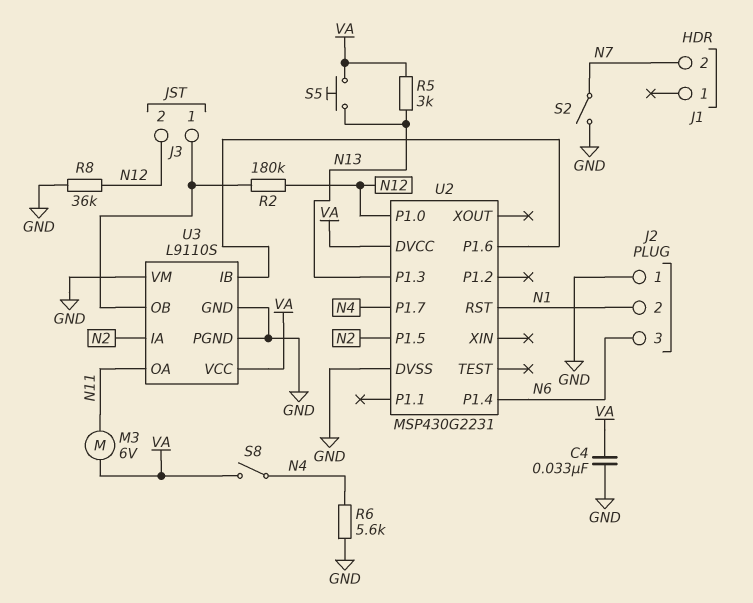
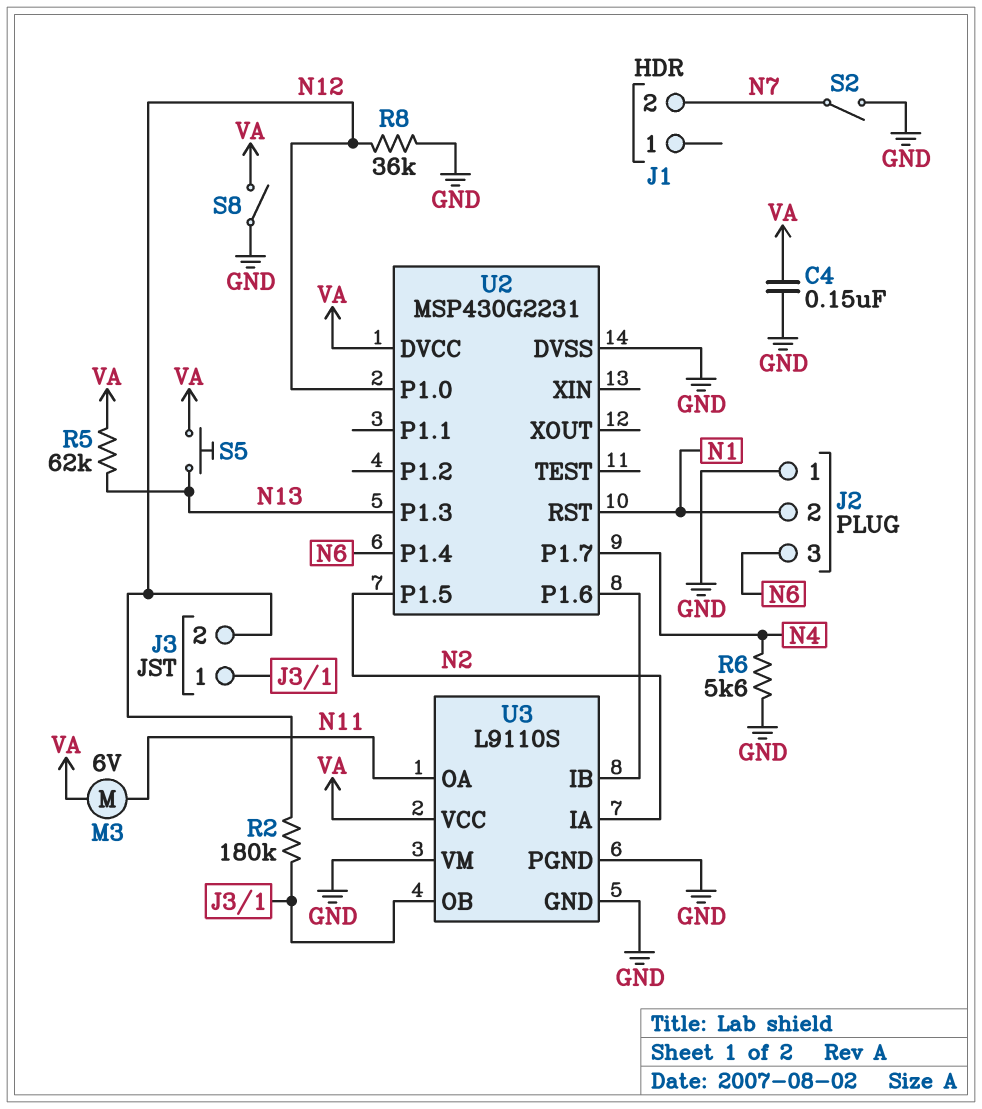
C4: 33nF (GND, VA) -> 150nF (GND, VA)
R5: 3k (N13, VA) -> 62k (N13, VA)
S8: switch (N4, VA) -> switch (GND, VA)

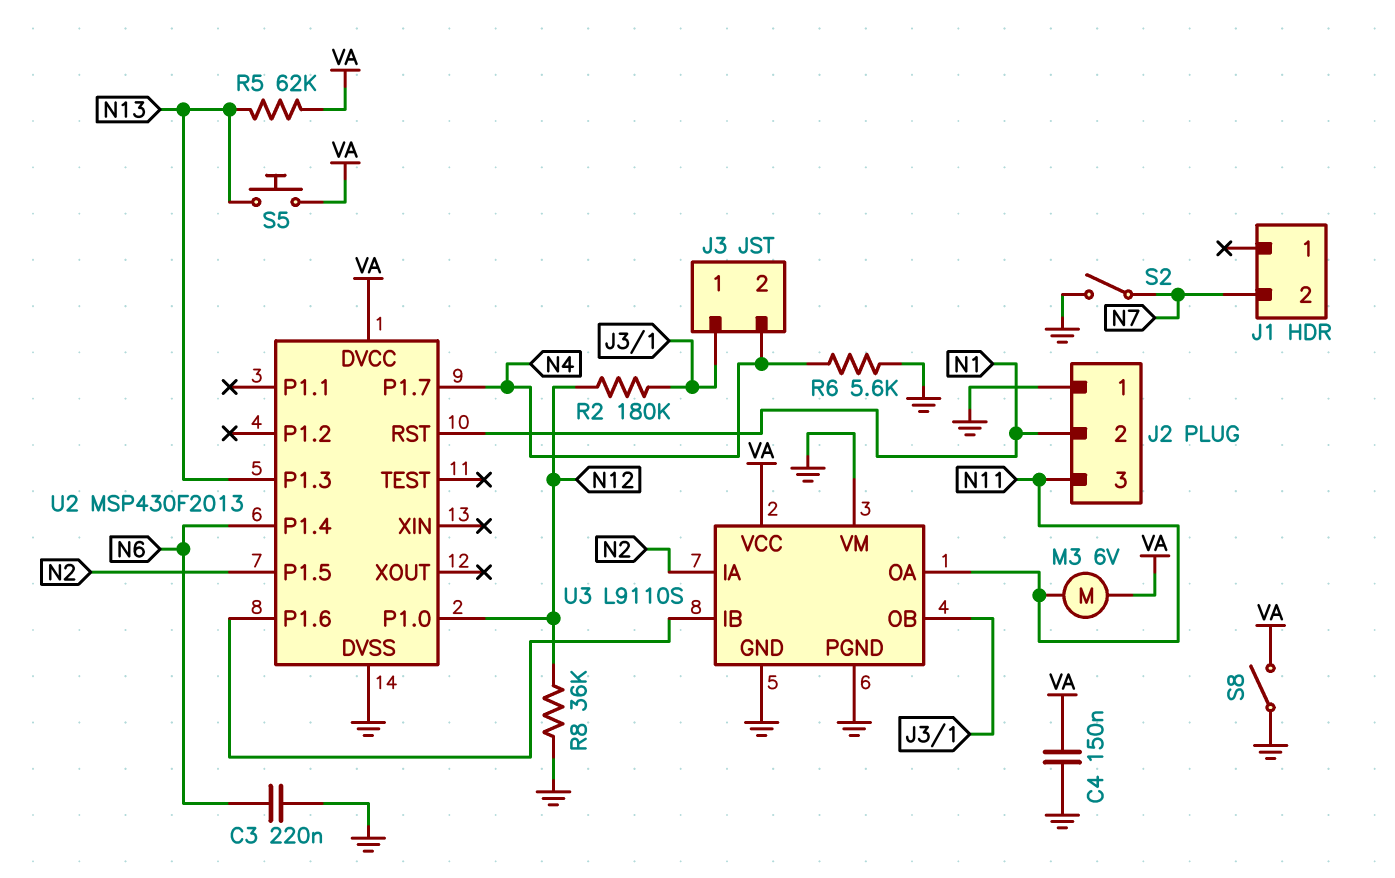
C3: none -> 220nF (GND, N6)
J2 pin 3: N6 -> N11
J3 pin 2: N12 -> N4
U2: MSP430G2231 -> MSP430F2013

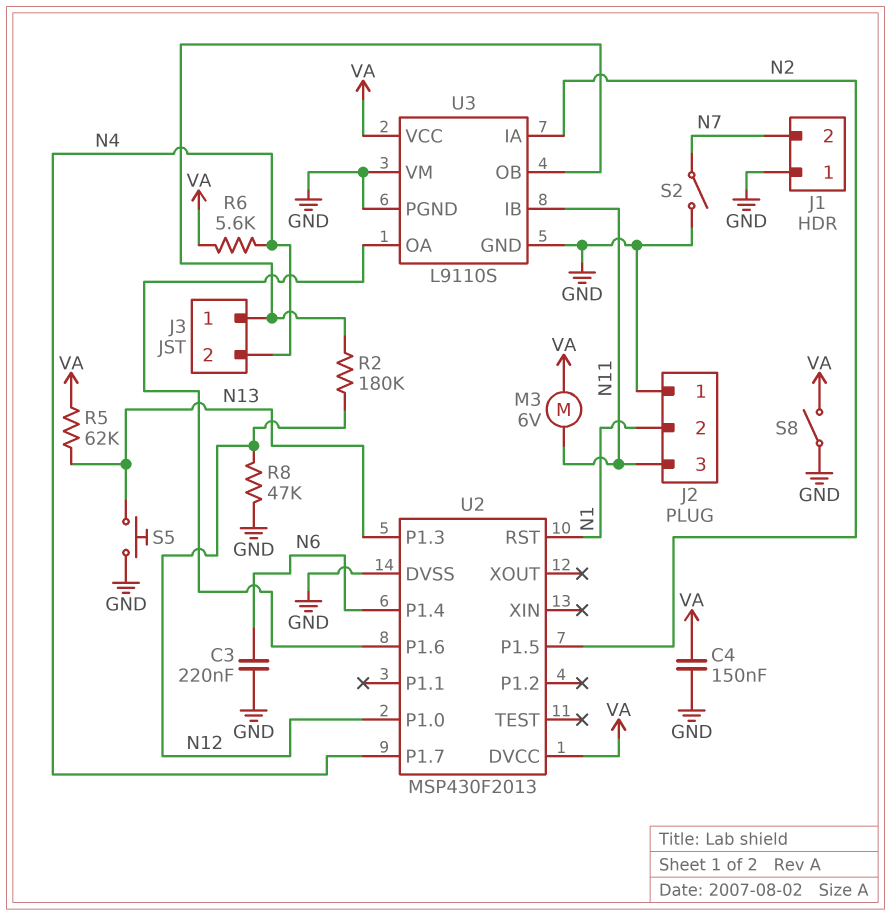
J1 pin 1: none -> GND
R6: 5.6k (GND, N4) -> 5.6k (N4, VA)
R8: 36k (GND, N12) -> 47k (GND, N12)
S5: button (N13, VA) -> button (GND, N13)
U3 pin IB: U2/P1.6 -> N11
U3 pin OA: N11 -> U2/P1.6

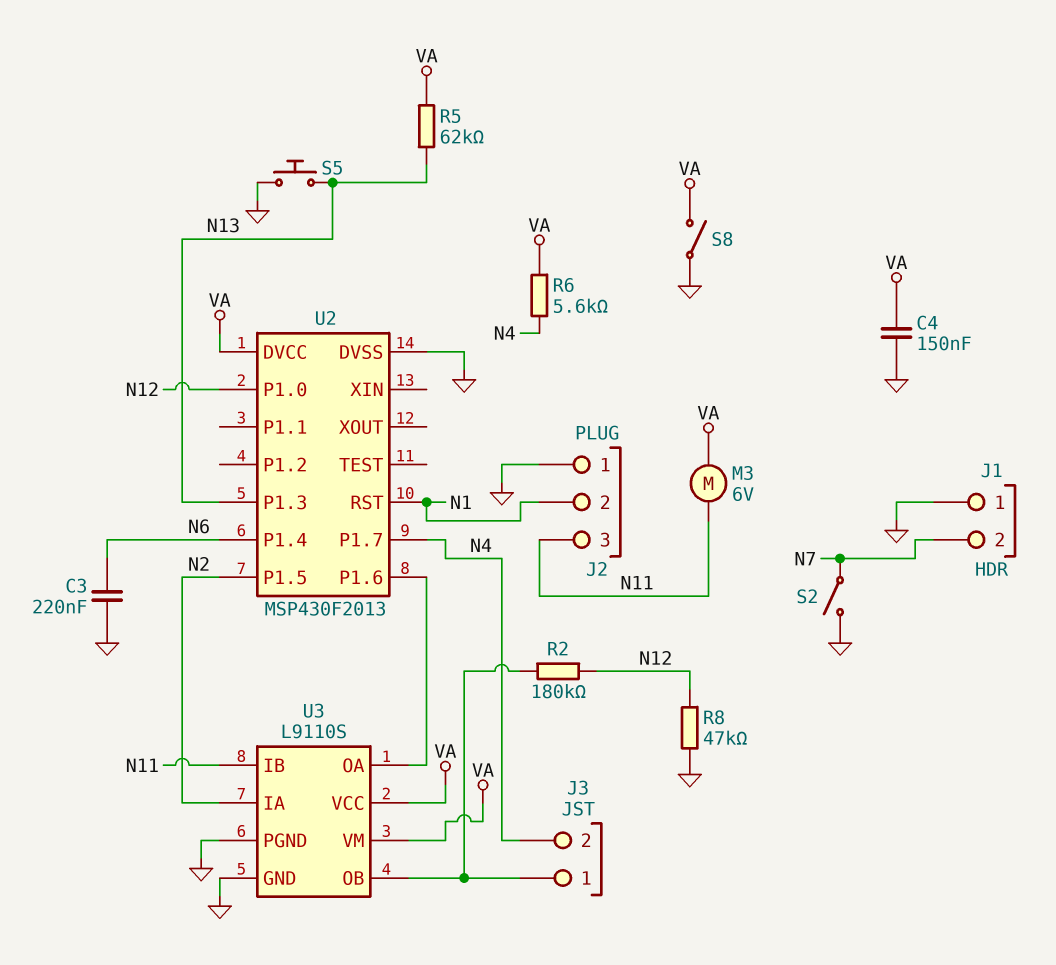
U3 pin VM: GND -> VA

